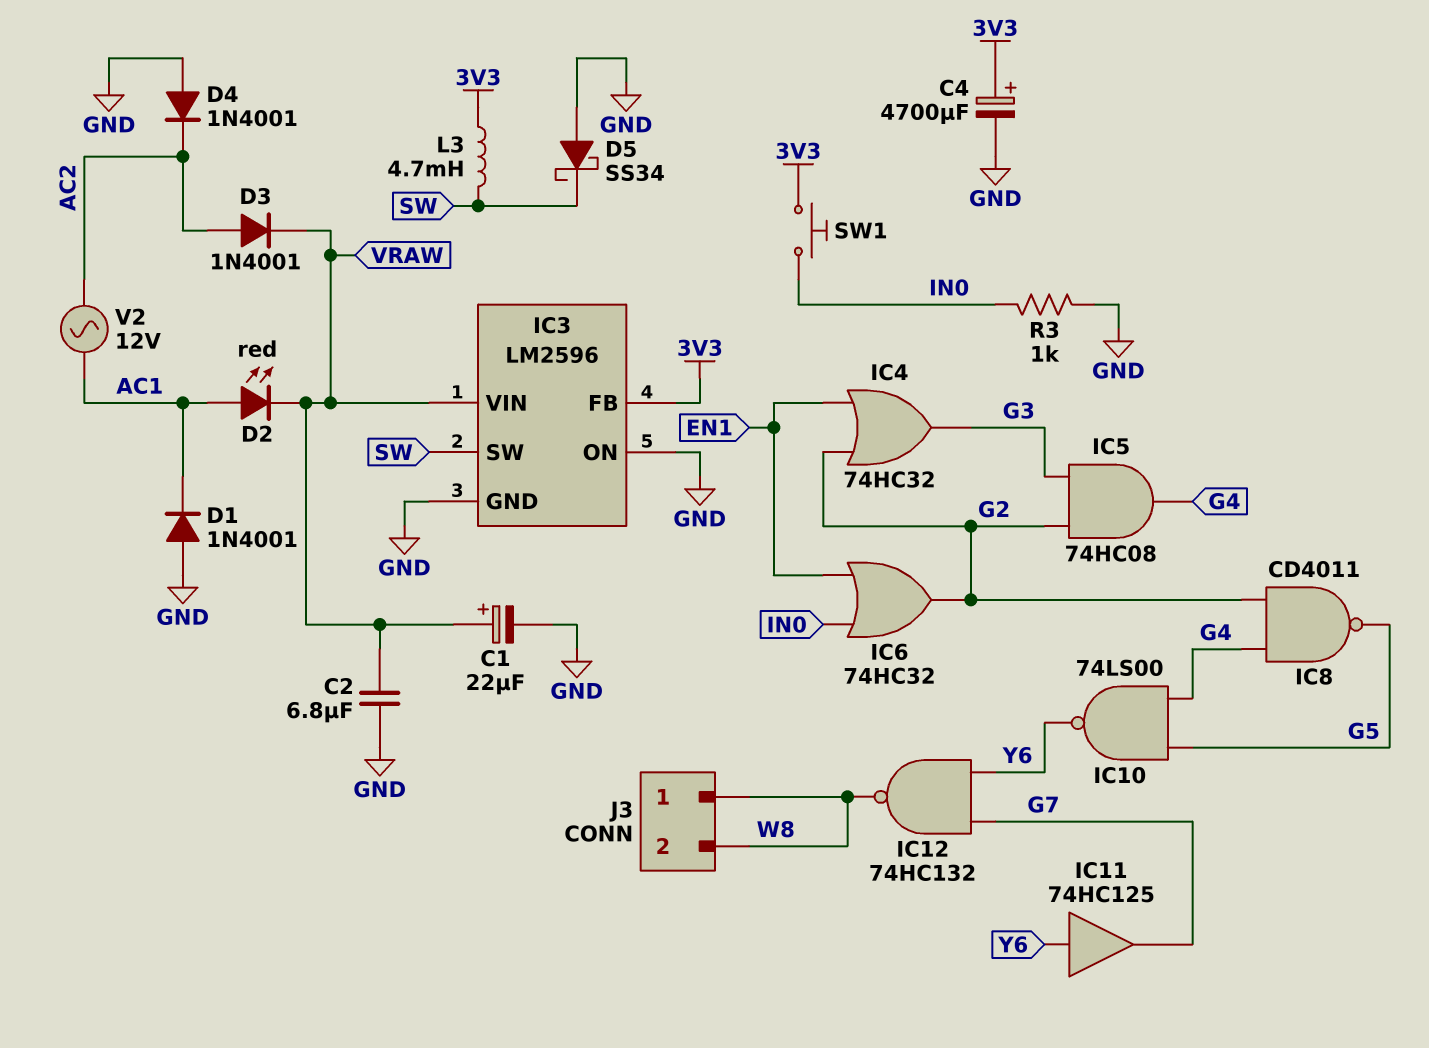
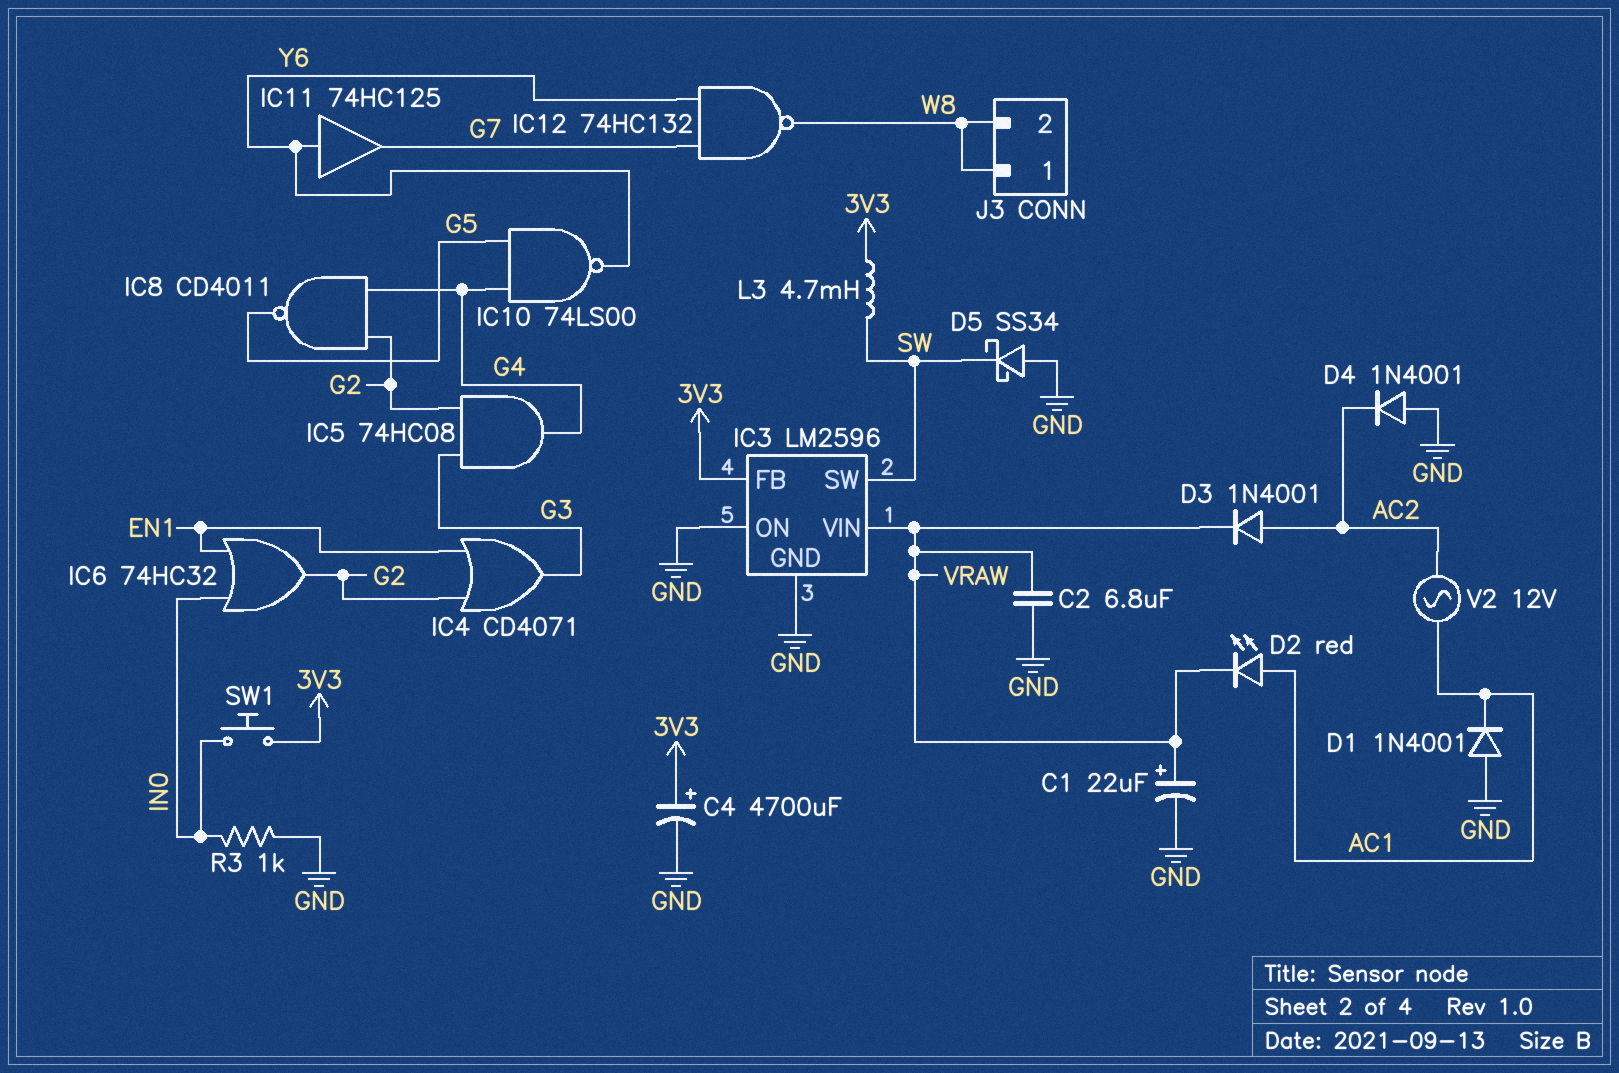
IC4: OR 74HC32 (in EN1, in G2, out G3) -> OR CD4071 (in EN1, in G2, out G3)

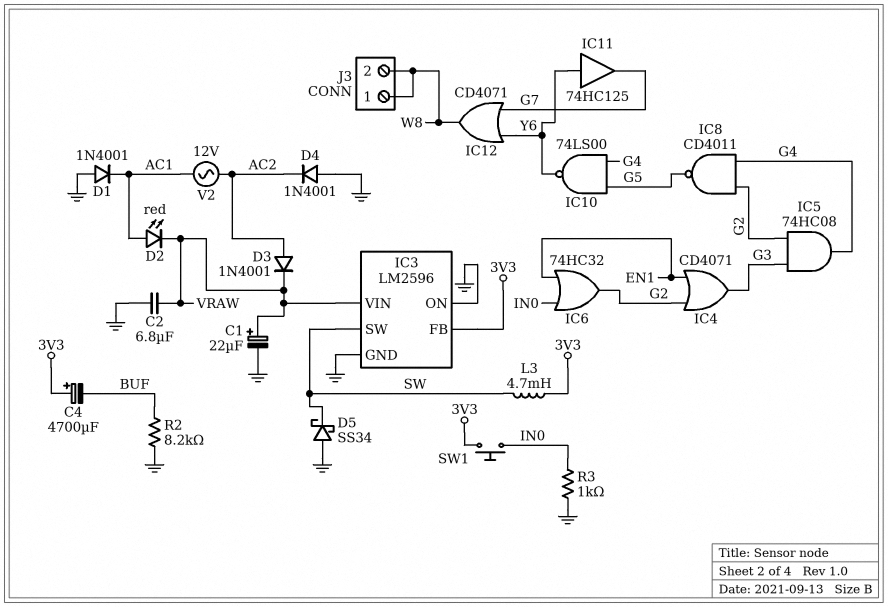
C4: 4700uF (plus 3V3, minus GND) -> 4700uF (plus 3V3, minus BUF)
IC12: NAND 74HC132 (in G7, in Y6, out W8) -> OR CD4071 (in G7, in Y6, out W8)
R2: none -> 8.2k (BUF, GND)

